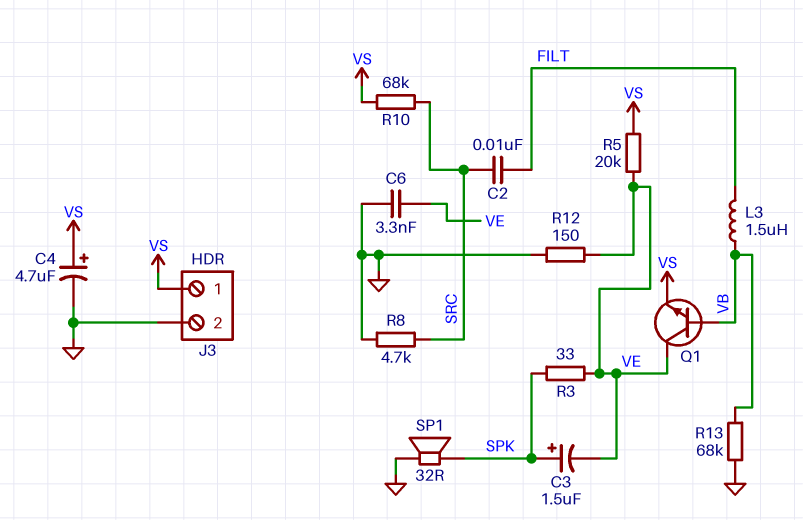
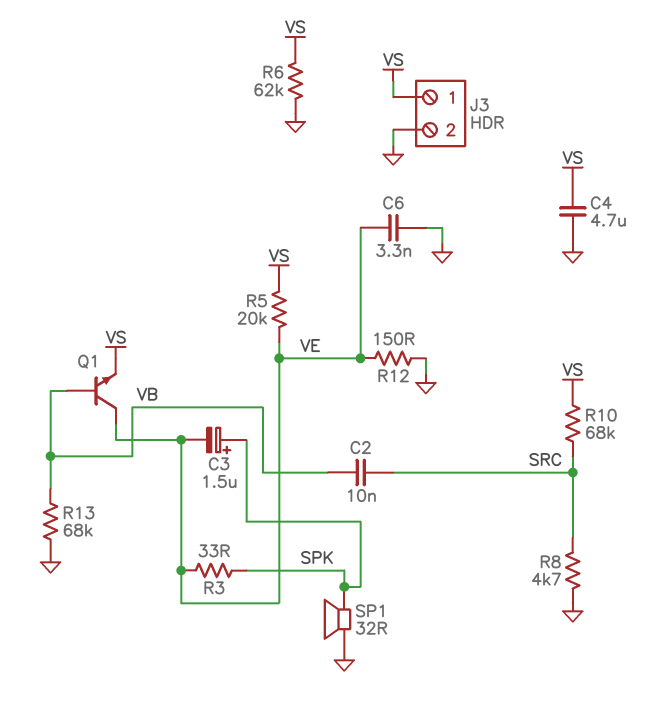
C2: 10nF (FILT, SRC) -> 10nF (SRC, VB)
C4: 4.7uF (plus VS, minus GND) -> 4.7uF (GND, VS)
L3: 1.5uH (FILT, VB) -> none
R6: none -> 62k (GND, VS)

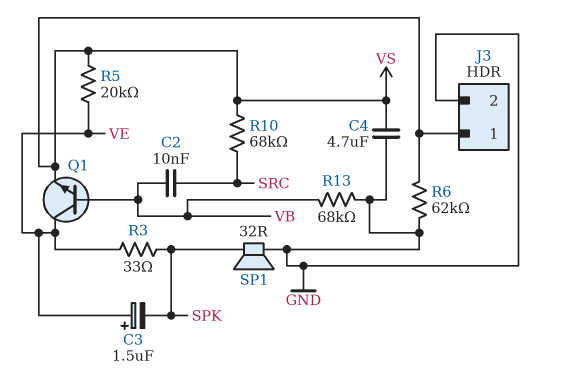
C3: 1.5uF (plus SPK, minus VE) -> 1.5uF (plus VE, minus SPK)
C6: 3.3nF (GND, VE) -> none
R8: 4.7k (GND, SRC) -> none
R12: 150 (GND, VE) -> none

